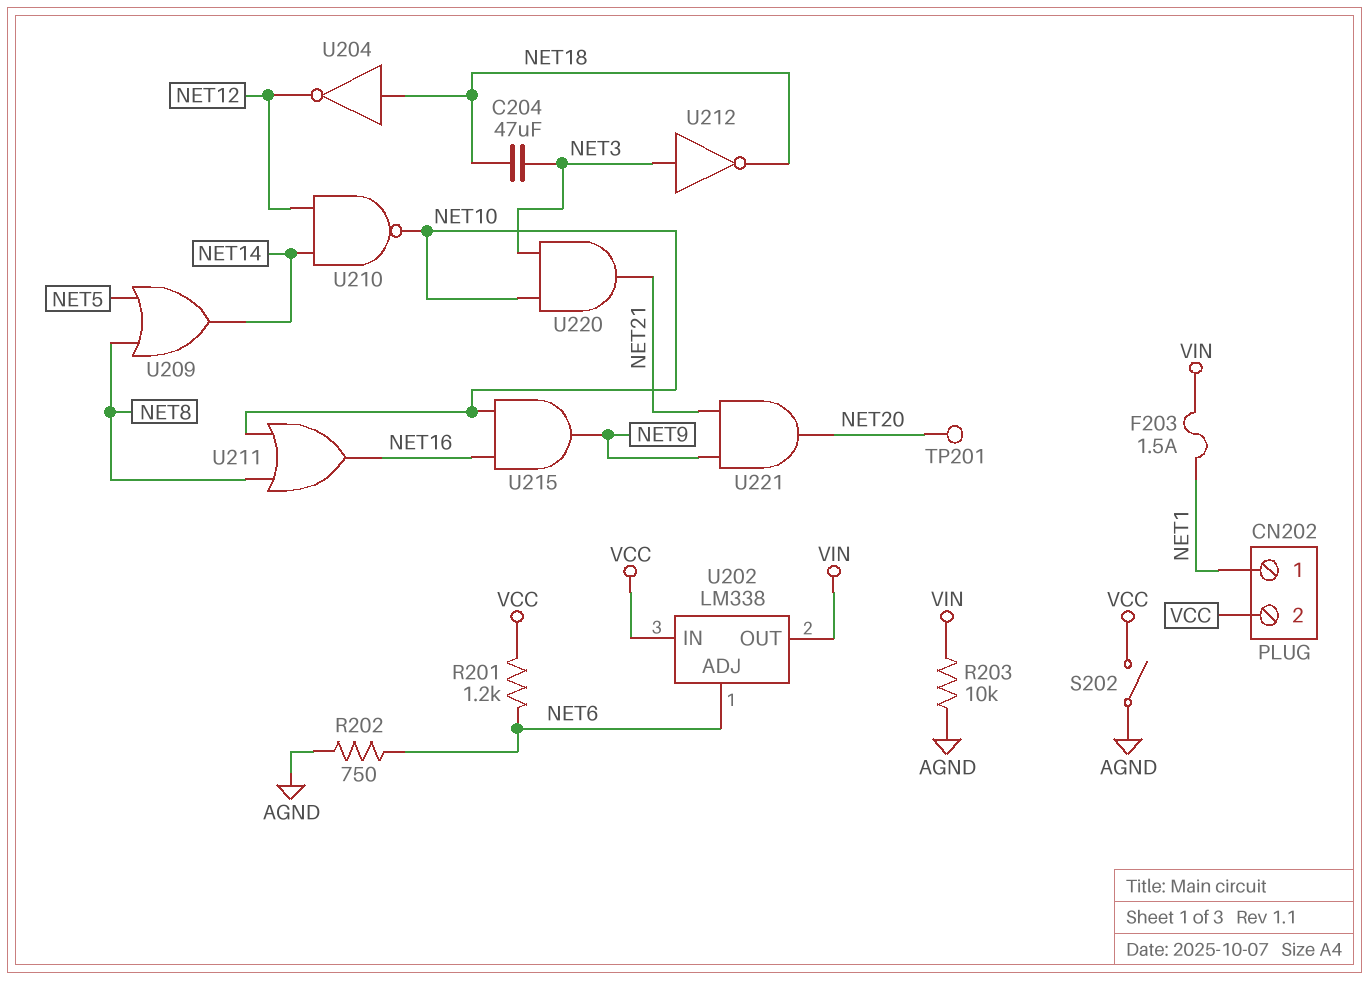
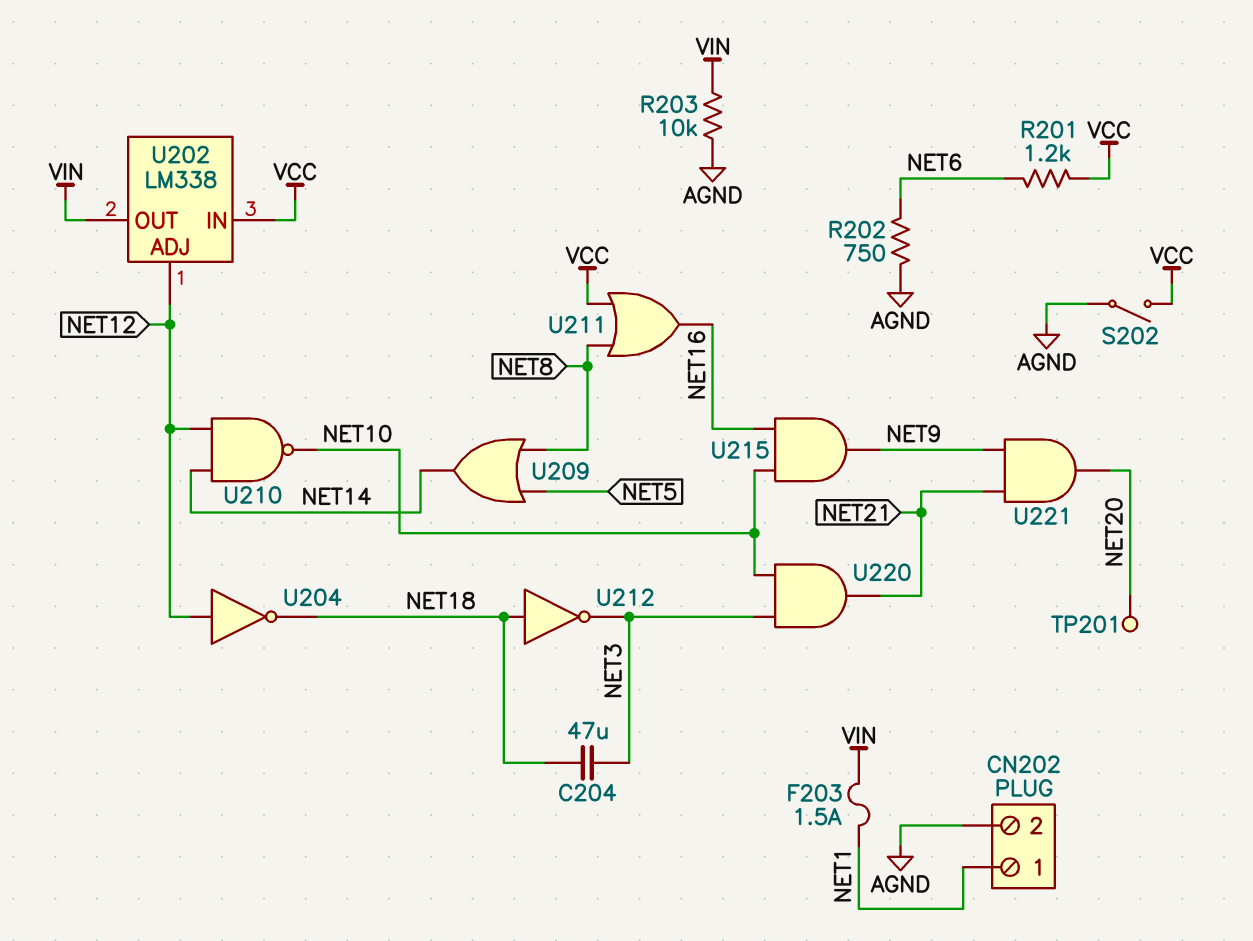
CN202 pin 2: VCC -> AGND
U202 pin ADJ: NET6 -> NET12
U204: NOT (in NET18, out NET12) -> NOT (in NET12, out NET18)
U211: OR (in NET8, in NET10, out NET16) -> OR (in NET8, in VCC, out NET16)
U212: NOT (in NET3, out NET18) -> NOT (in NET18, out NET3)

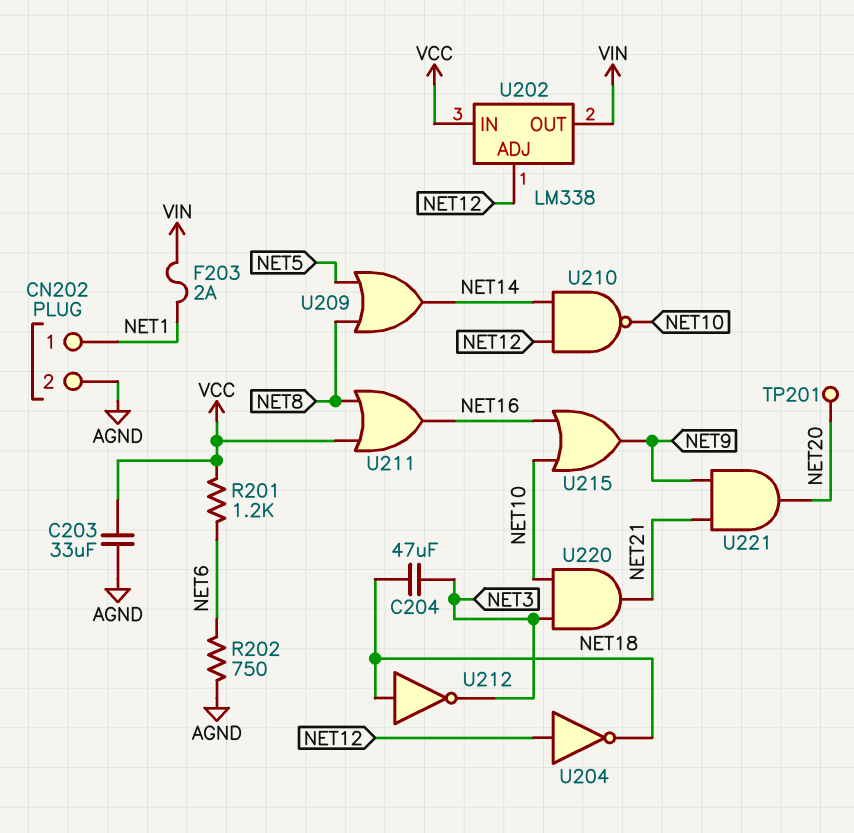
C203: none -> 33uF (AGND, VCC)
F203: 1.5A (NET1, VIN) -> 2A (NET1, VIN)
R203: 10k (AGND, VIN) -> none
S202: switch (AGND, VCC) -> none
U215: AND (in NET10, in NET16, out NET9) -> OR (in NET10, in NET16, out NET9)

